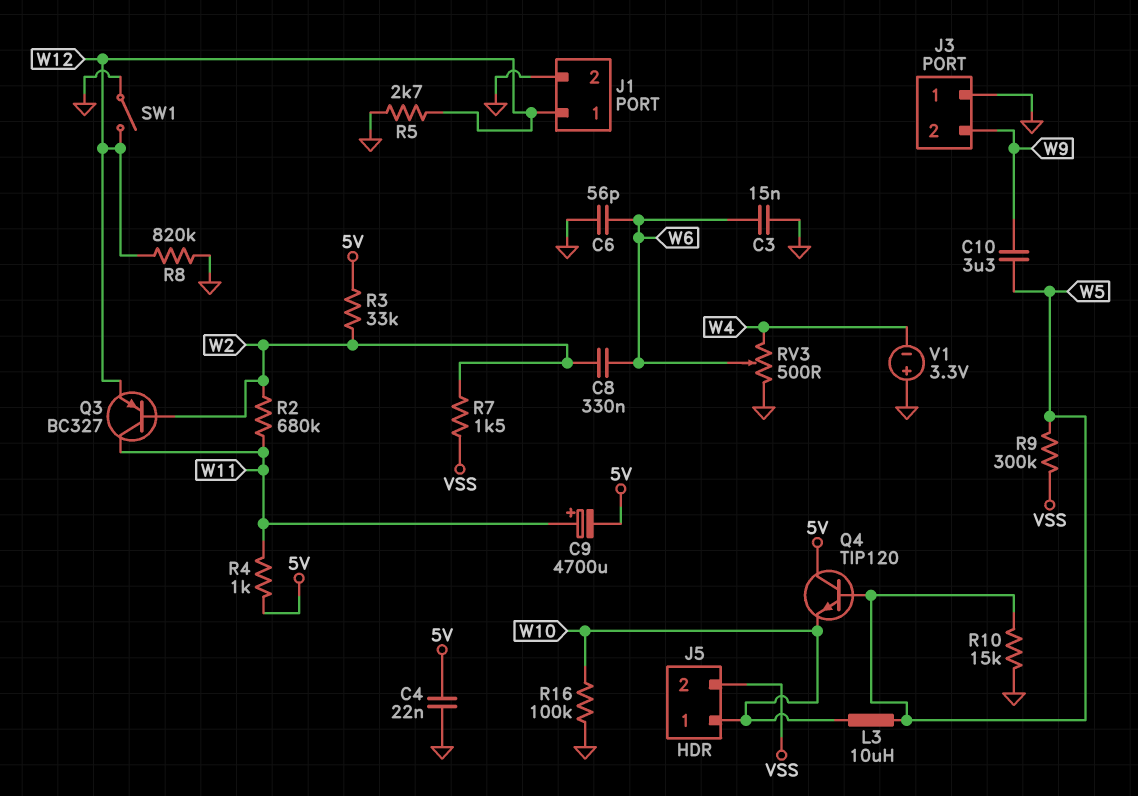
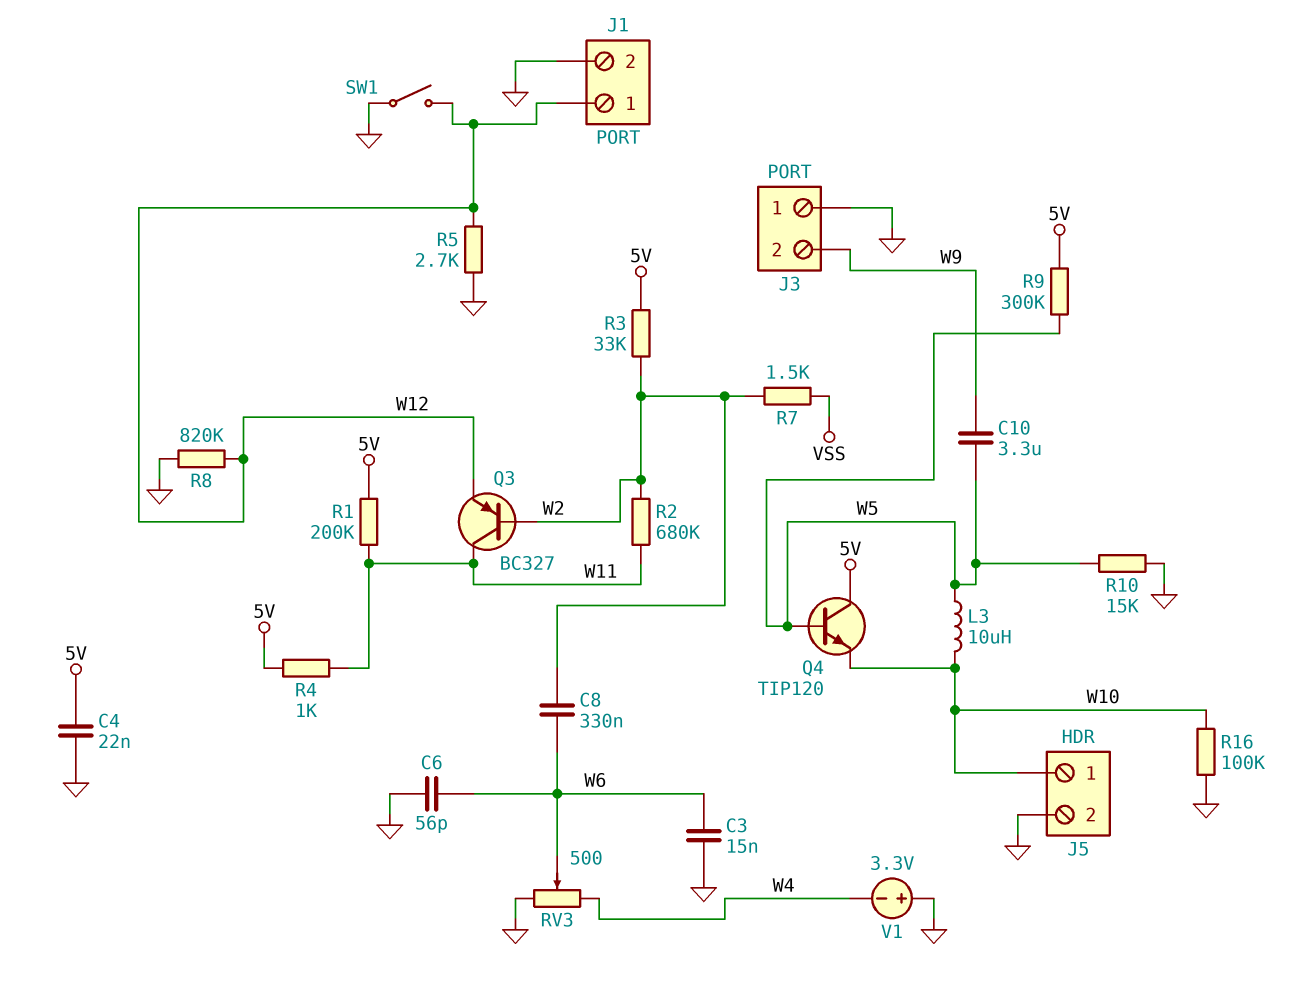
C9: 4700uF (plus W11, minus 5V) -> none
J5 pin 2: VSS -> GND
R1: none -> 200k (5V, W11)
R9: 300k (VSS, W5) -> 300k (5V, W5)

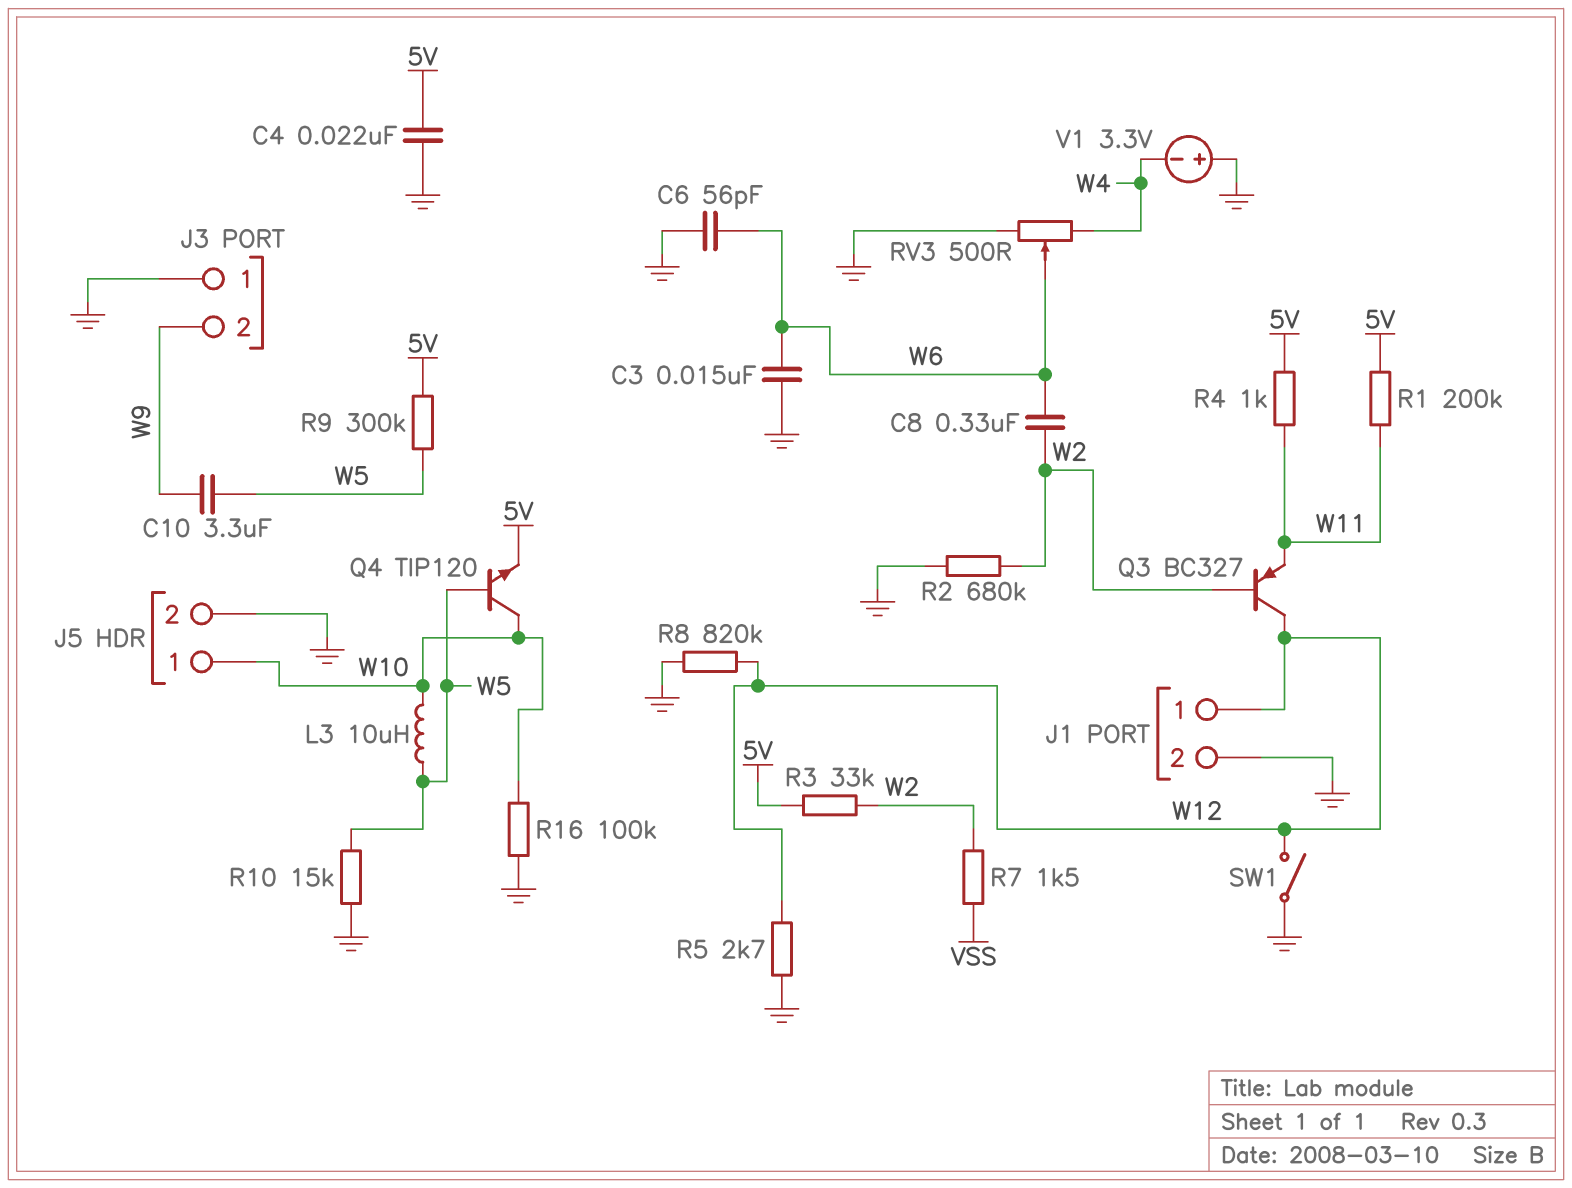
Q3: PNP BC327 (B W2, C W11, E W12) -> PNP BC327 (B W2, C W12, E W11)
Q4: NPN TIP120 (B W5, C 5V, E W10) -> NPN TIP120 (B W5, C W10, E 5V)
R2: 680k (W2, W11) -> 680k (GND, W2)

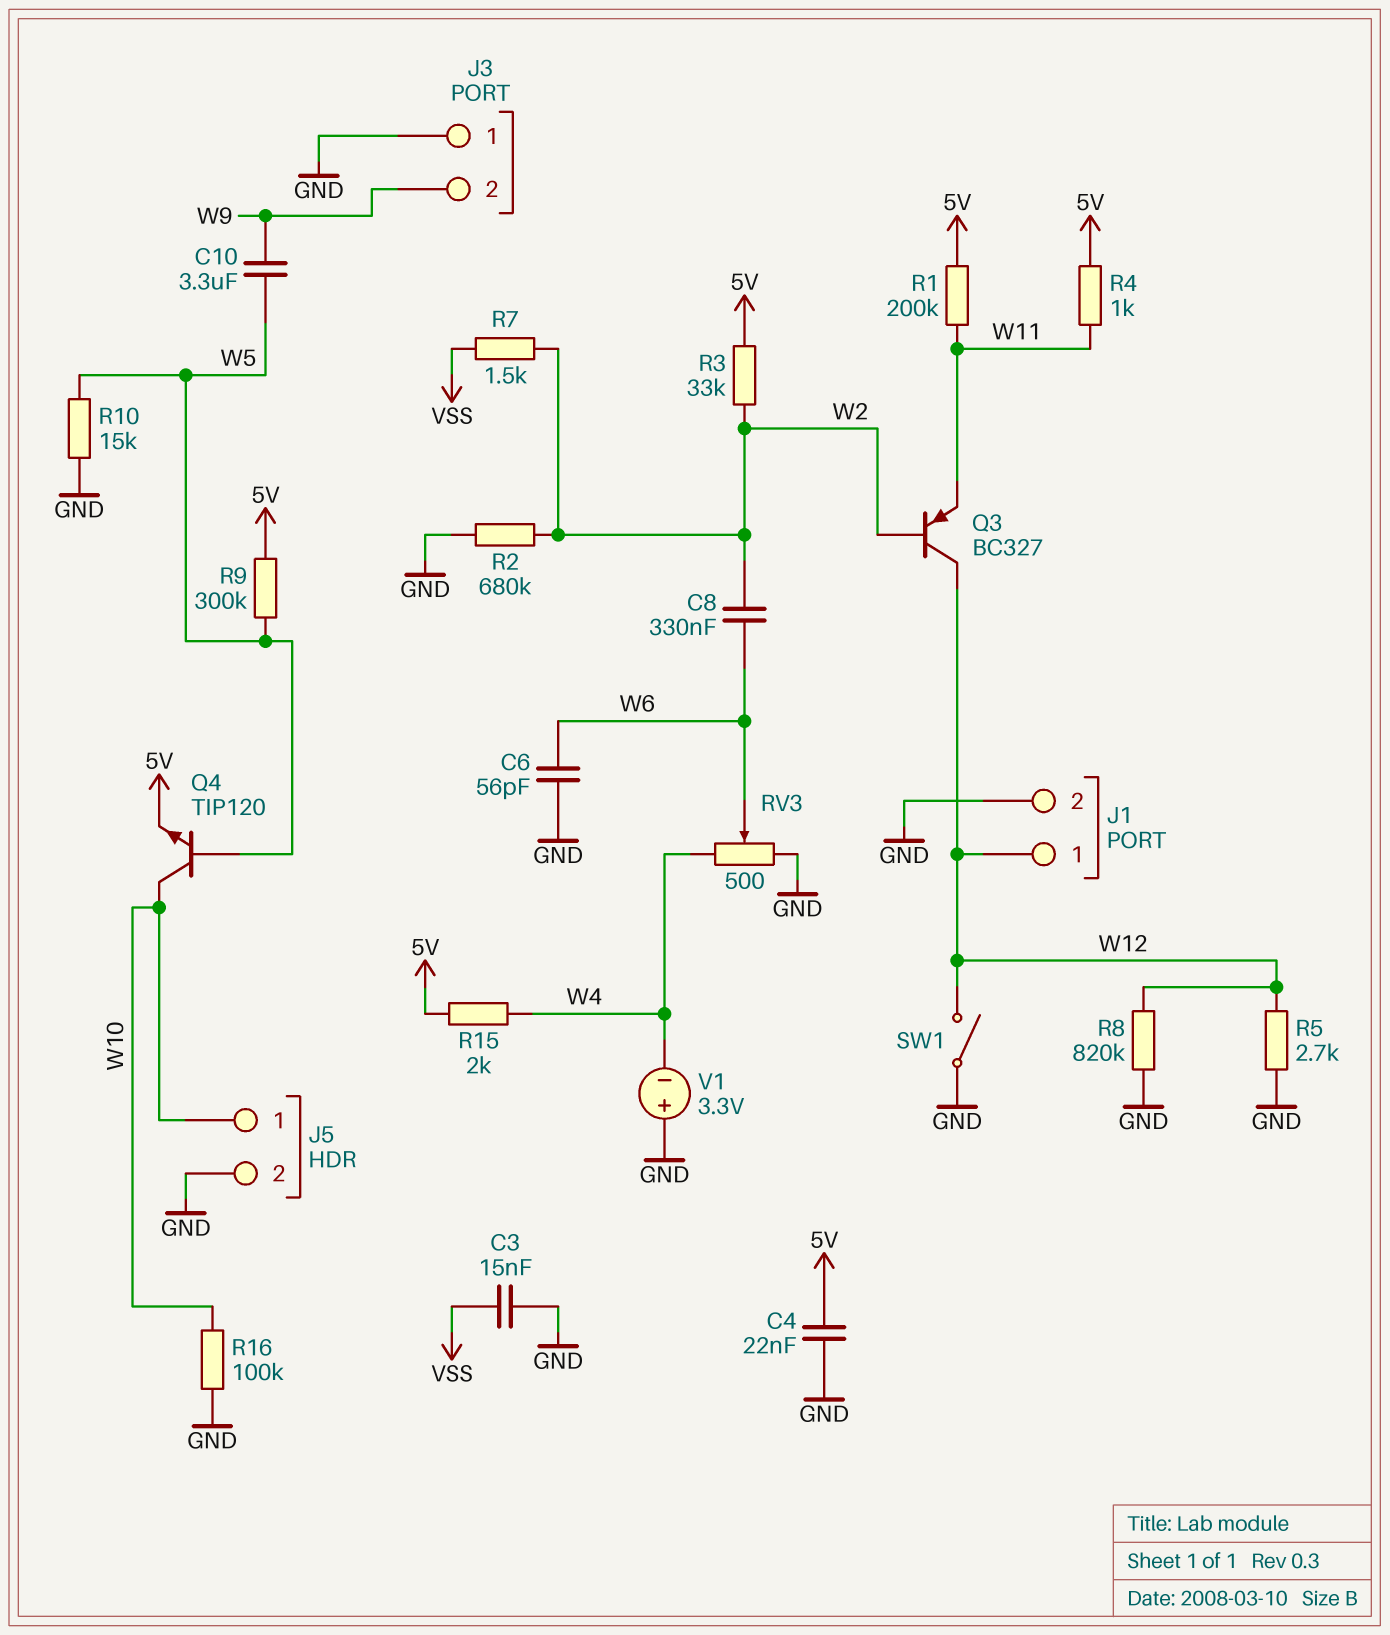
C3: 15nF (GND, W6) -> 15nF (GND, VSS)
L3: 10uH (W5, W10) -> none
R15: none -> 2k (5V, W4)

